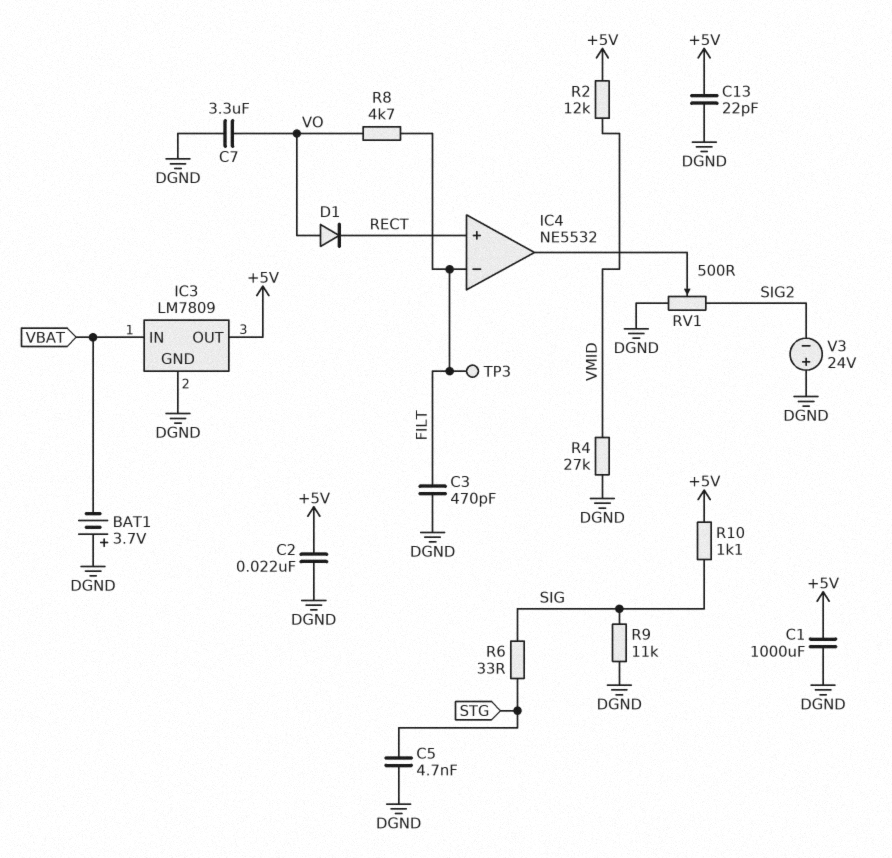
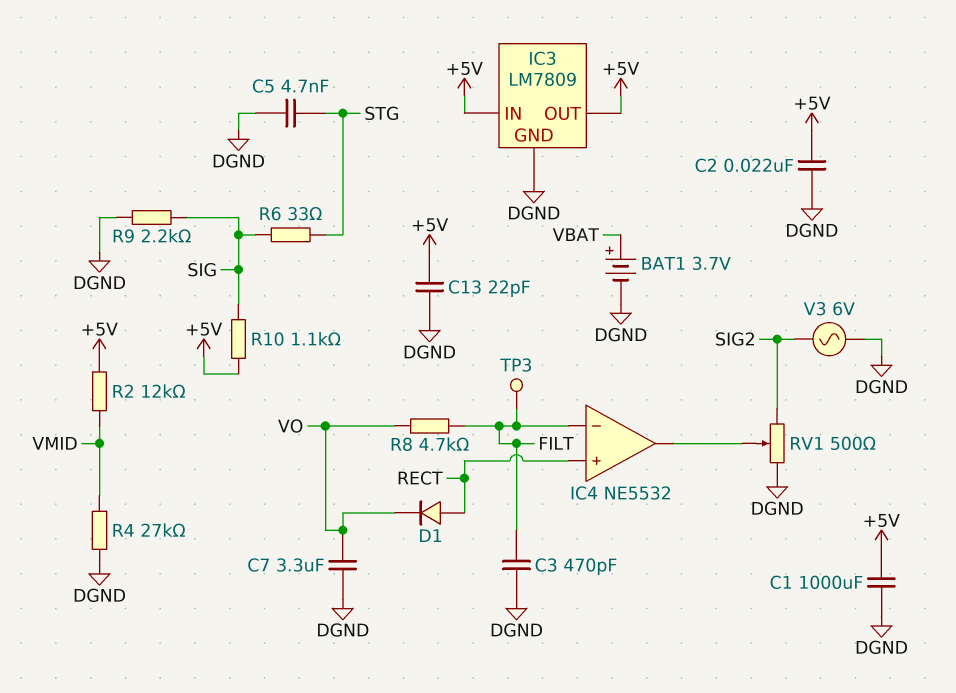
BAT1: 3.7V (plus DGND, minus VBAT) -> 3.7V (plus VBAT, minus DGND)
D1: diode (A VO, K RECT) -> diode (A RECT, K VO)
IC3 pin IN: VBAT -> +5V
R9: 11k (DGND, SIG) -> 2.2k (DGND, SIG)
V3: 24V (plus DGND, minus SIG2) -> AC 6V (DGND, SIG2)

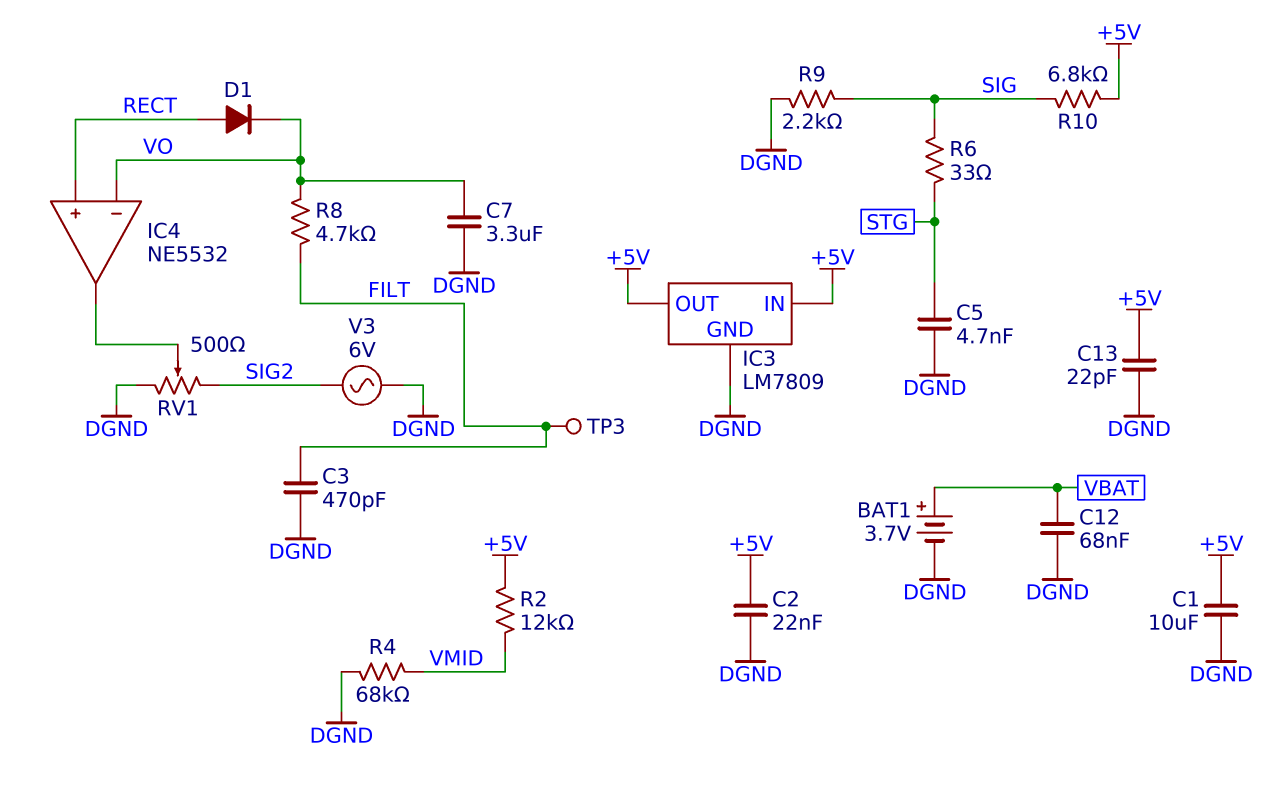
C1: 1000uF (+5V, DGND) -> 10uF (+5V, DGND)
C12: none -> 68nF (DGND, VBAT)
IC4 pin in-: FILT -> VO
R4: 27k (DGND, VMID) -> 68k (DGND, VMID)
R10: 1.1k (+5V, SIG) -> 6.8k (+5V, SIG)

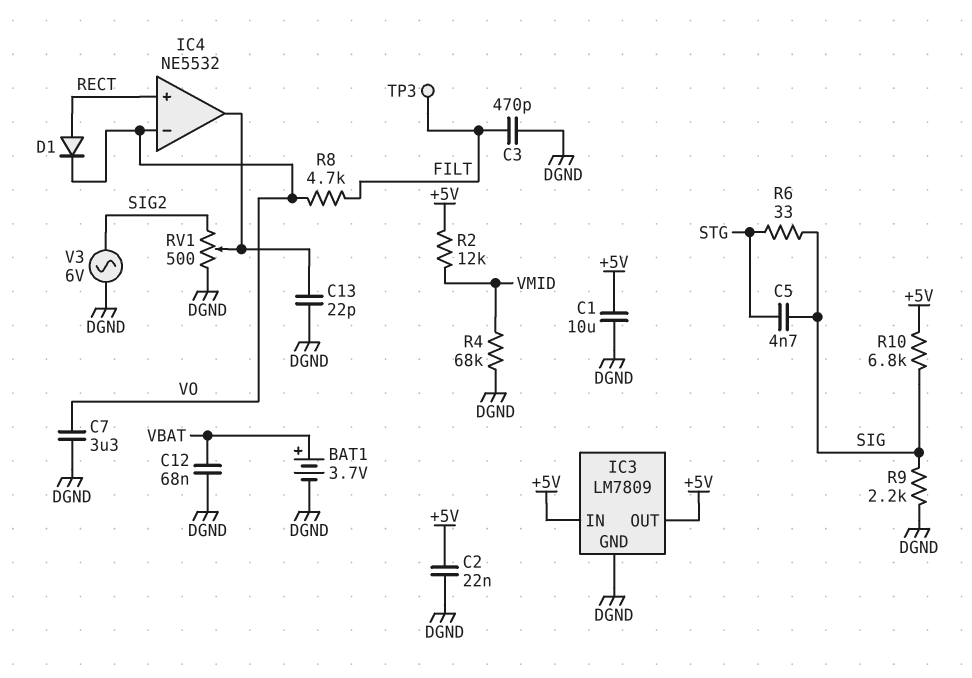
C5: 4.7nF (DGND, STG) -> 4.7nF (SIG, STG)
C13: 22pF (+5V, DGND) -> 22pF (DGND, IC4/out)

